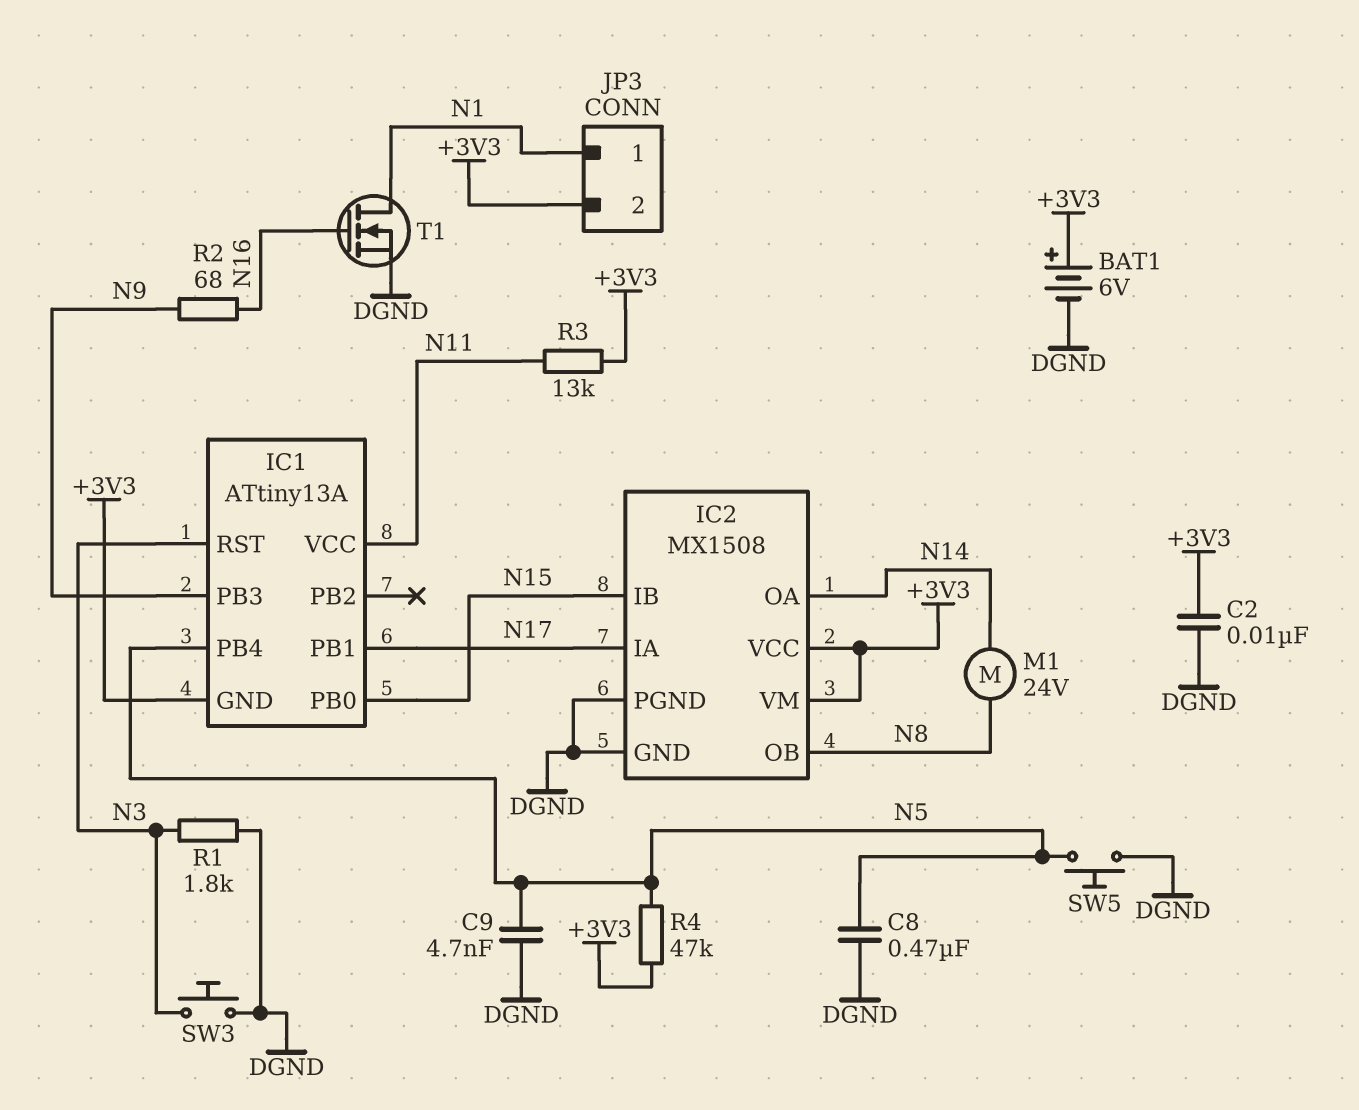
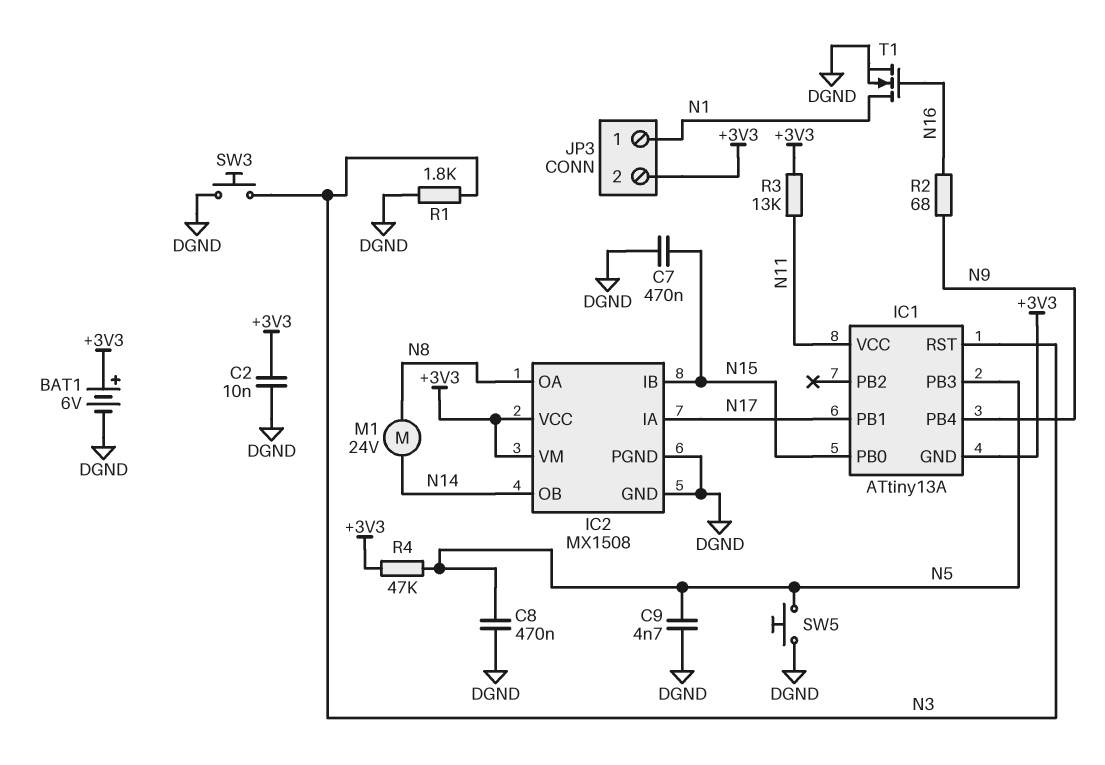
C7: none -> 470nF (DGND, N15)
IC1 pin PB3: N9 -> N5
IC1 pin PB4: N5 -> N9
IC2 pin OA: N14 -> N8
IC2 pin OB: N8 -> N14

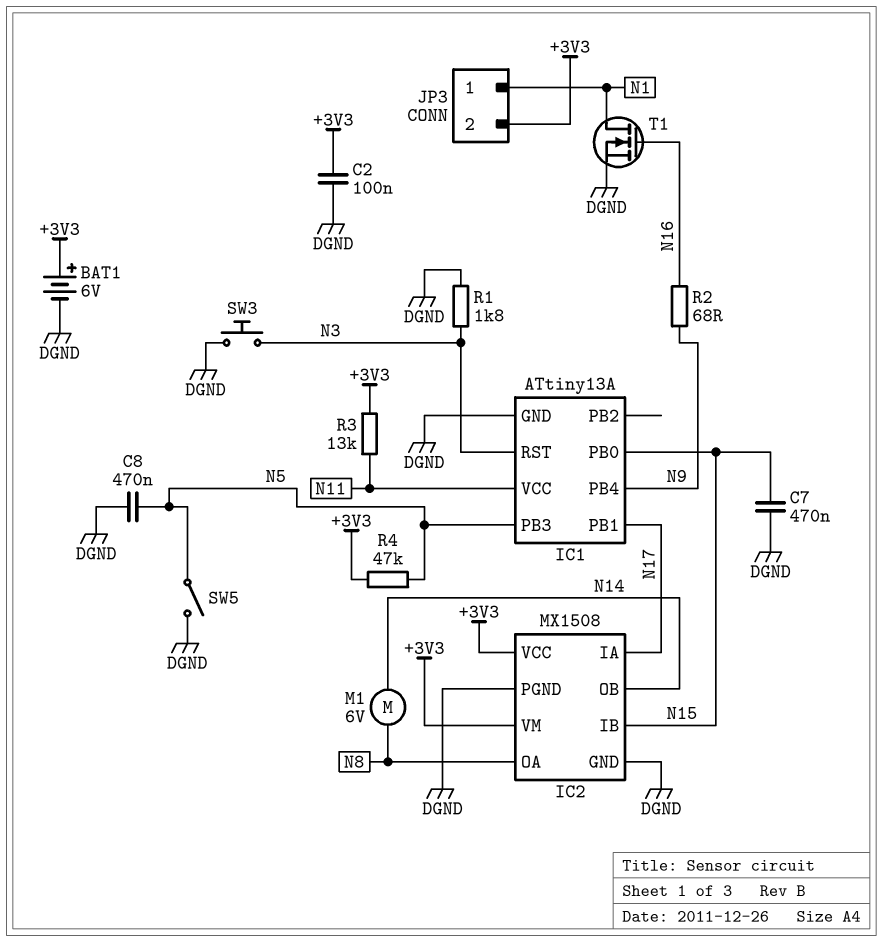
C2: 10nF (+3V3, DGND) -> 100nF (+3V3, DGND)
C9: 4.7nF (DGND, N5) -> none
IC1 pin GND: +3V3 -> DGND
M1: motor 24V (N8, N14) -> motor 6V (N8, N14)
SW5: button (DGND, N5) -> switch (DGND, N5)

